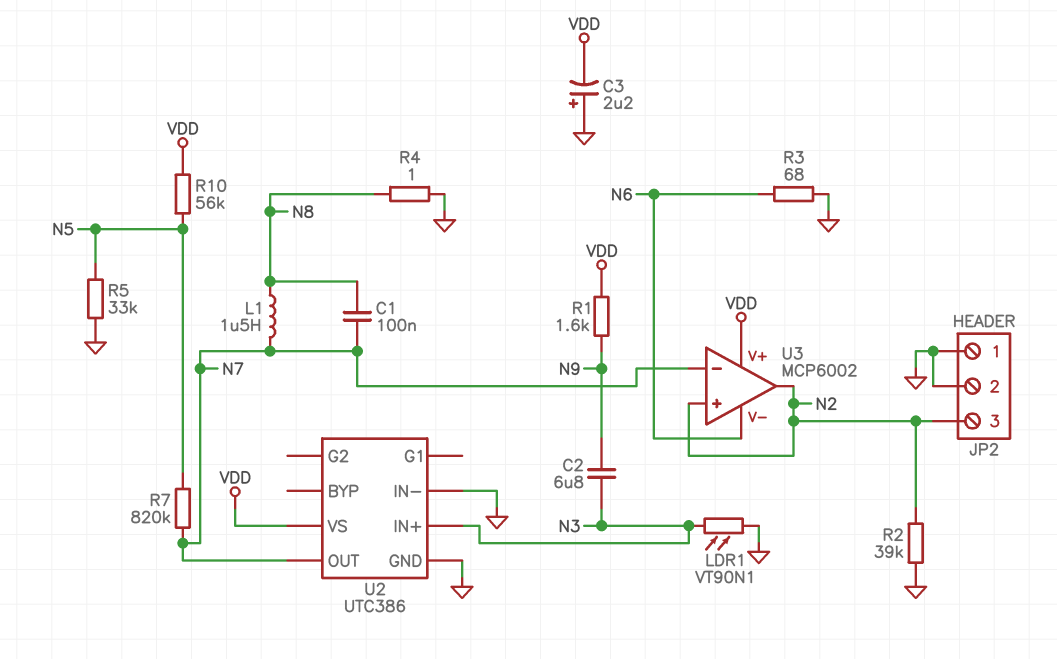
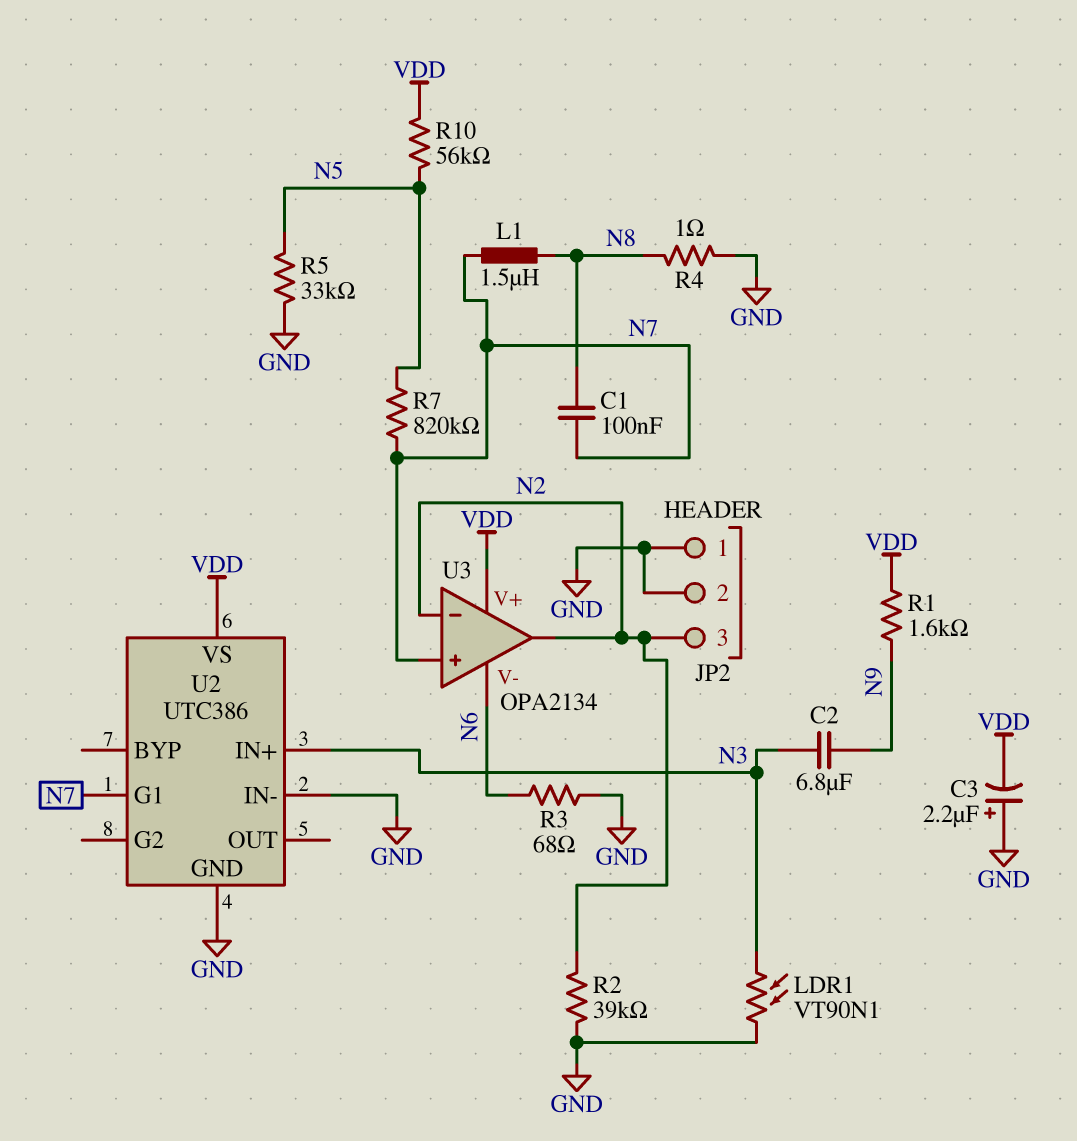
U2 pin G1: none -> N7
U2 pin OUT: N7 -> none
U3: MCP6002 -> OPA2134
U3 pin in+: N2 -> N7
U3 pin in-: N7 -> N2

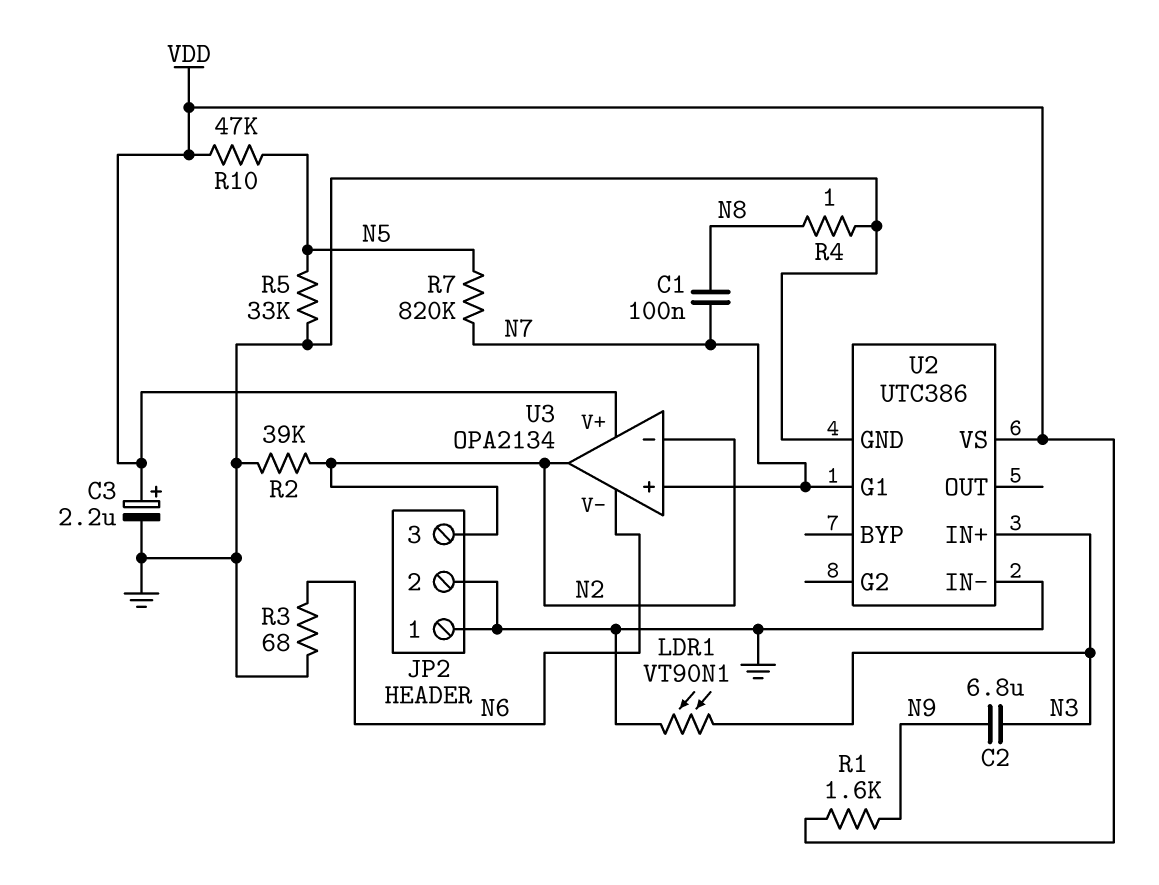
C3: 2.2uF (plus GND, minus VDD) -> 2.2uF (plus VDD, minus GND)
L1: 1.5uH (N7, N8) -> none
R10: 56k (N5, VDD) -> 47k (N5, VDD)

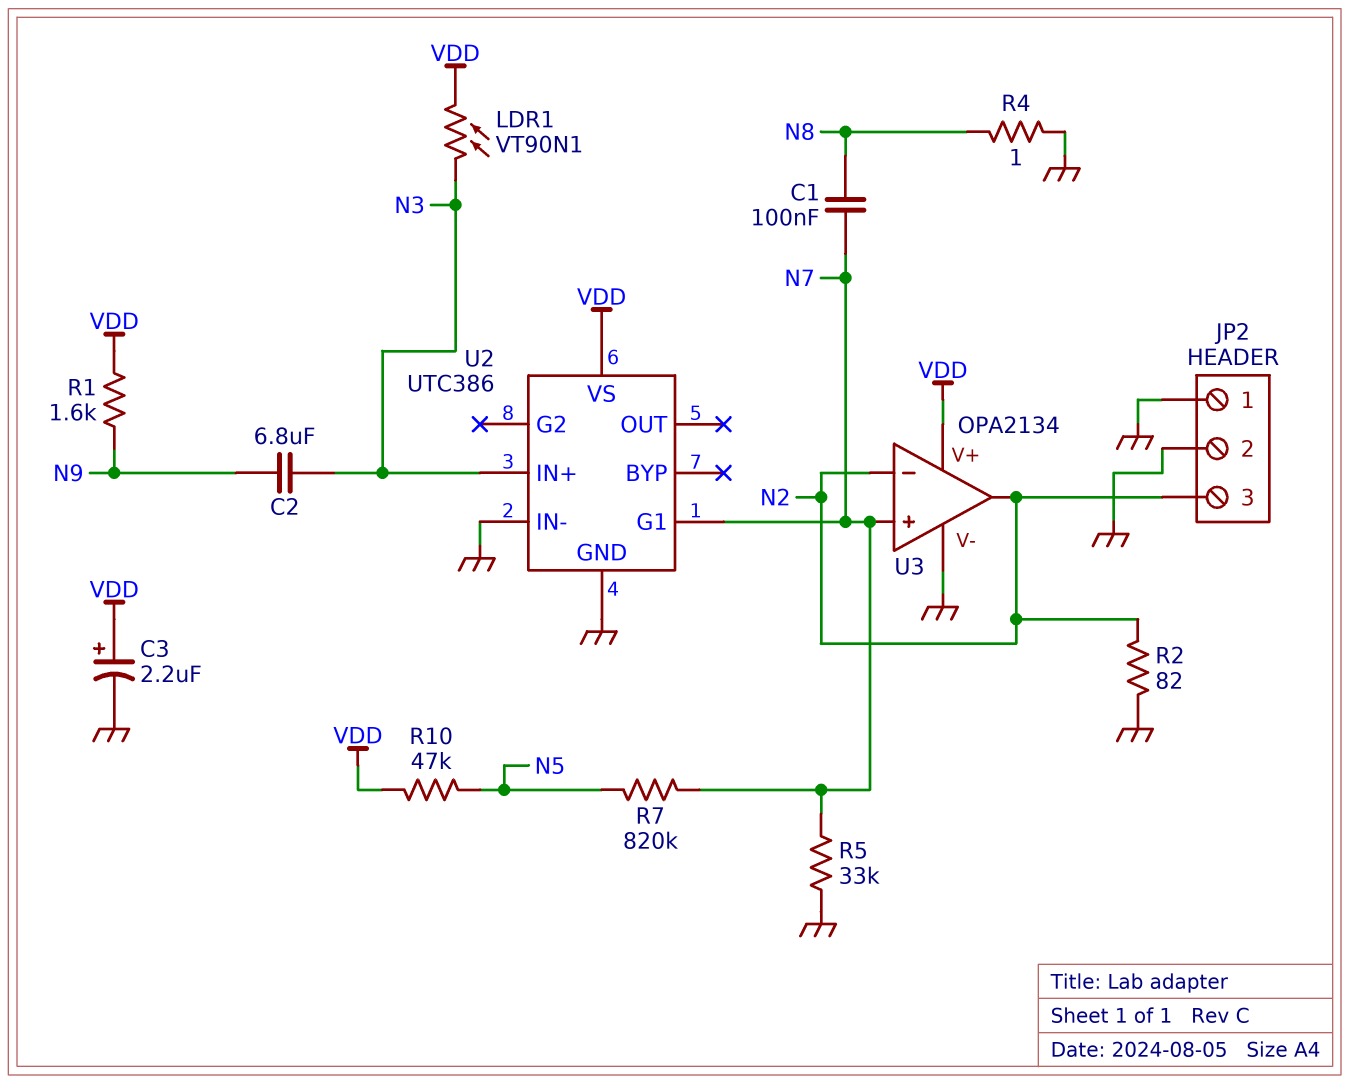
LDR1: VT90N1 (GND, N3) -> VT90N1 (N3, VDD)
R2: 39k (GND, N2) -> 82 (GND, N2)
R3: 68 (GND, N6) -> none
R5: 33k (GND, N5) -> 33k (GND, N7)
U3 pin V-: N6 -> GND

